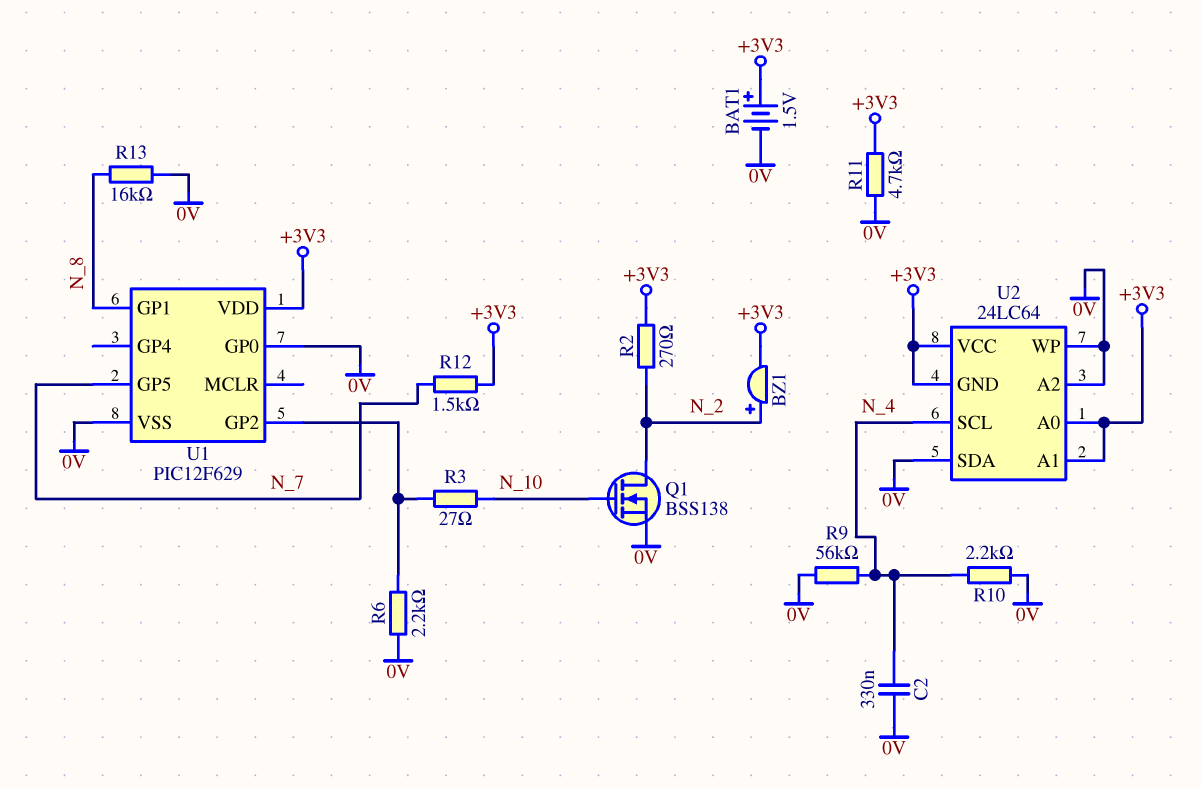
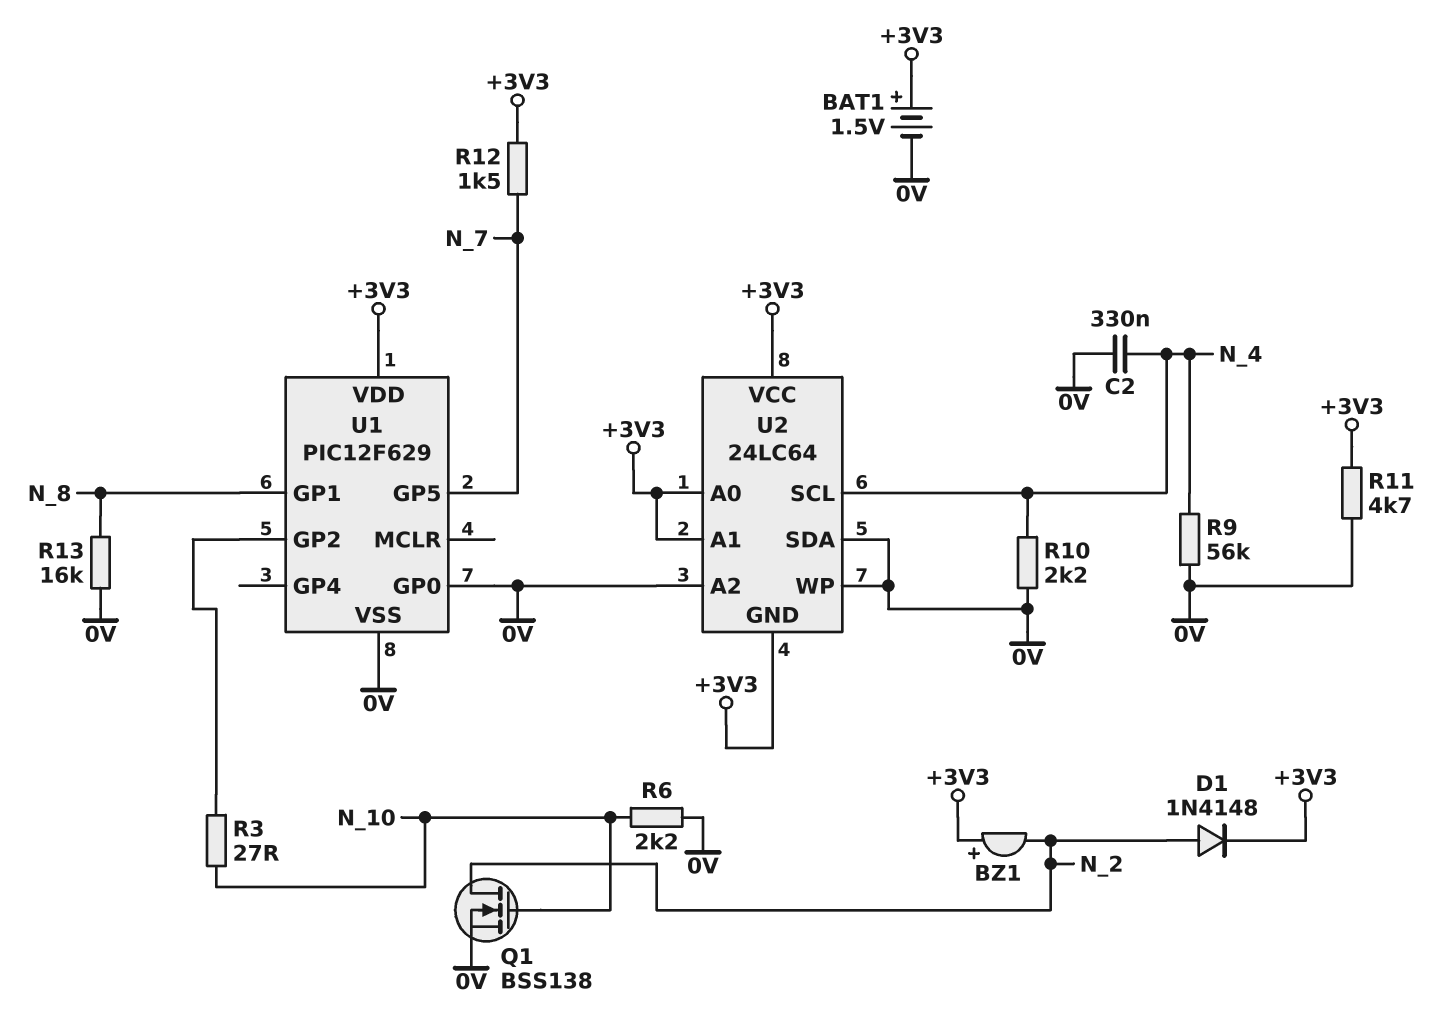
BZ1: buzzer (plus N_2, minus +3V3) -> buzzer (plus +3V3, minus N_2)
D1: none -> diode 1N4148 (A N_2, K +3V3)
R2: 270 (+3V3, N_2) -> none
R6: 2.2k (0V, U1/GP2) -> 2.2k (0V, N_10)

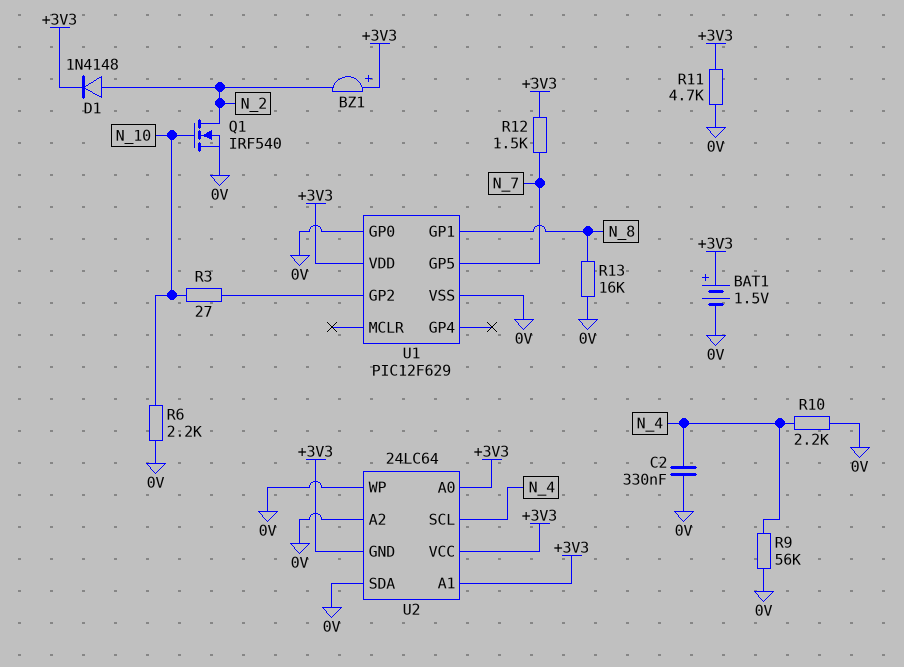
Q1: NMOS BSS138 (G N_10, D N_2, S 0V) -> NMOS IRF540 (G N_10, D N_2, S 0V)

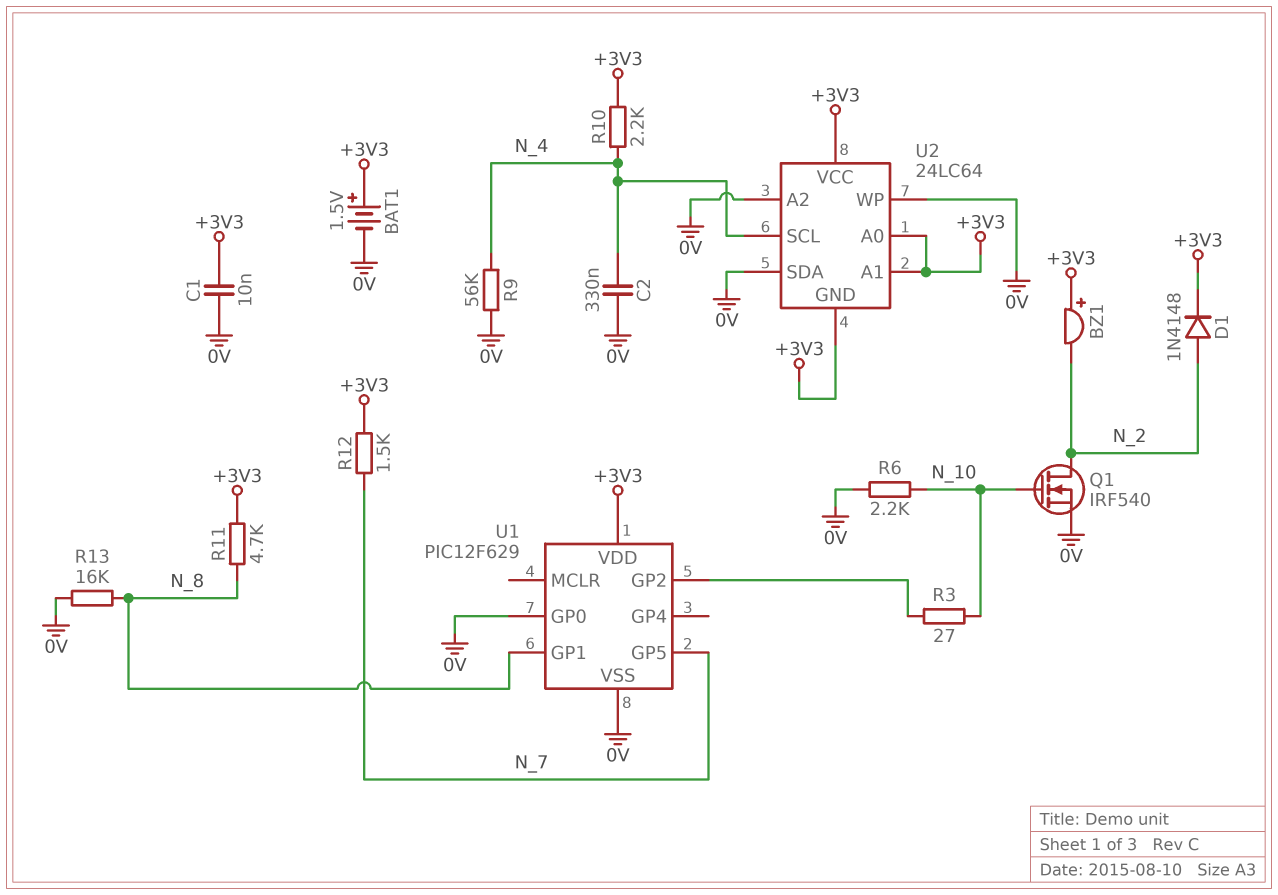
C1: none -> 10nF (+3V3, 0V)
R10: 2.2k (0V, N_4) -> 2.2k (+3V3, N_4)
R11: 4.7k (+3V3, 0V) -> 4.7k (+3V3, N_8)

